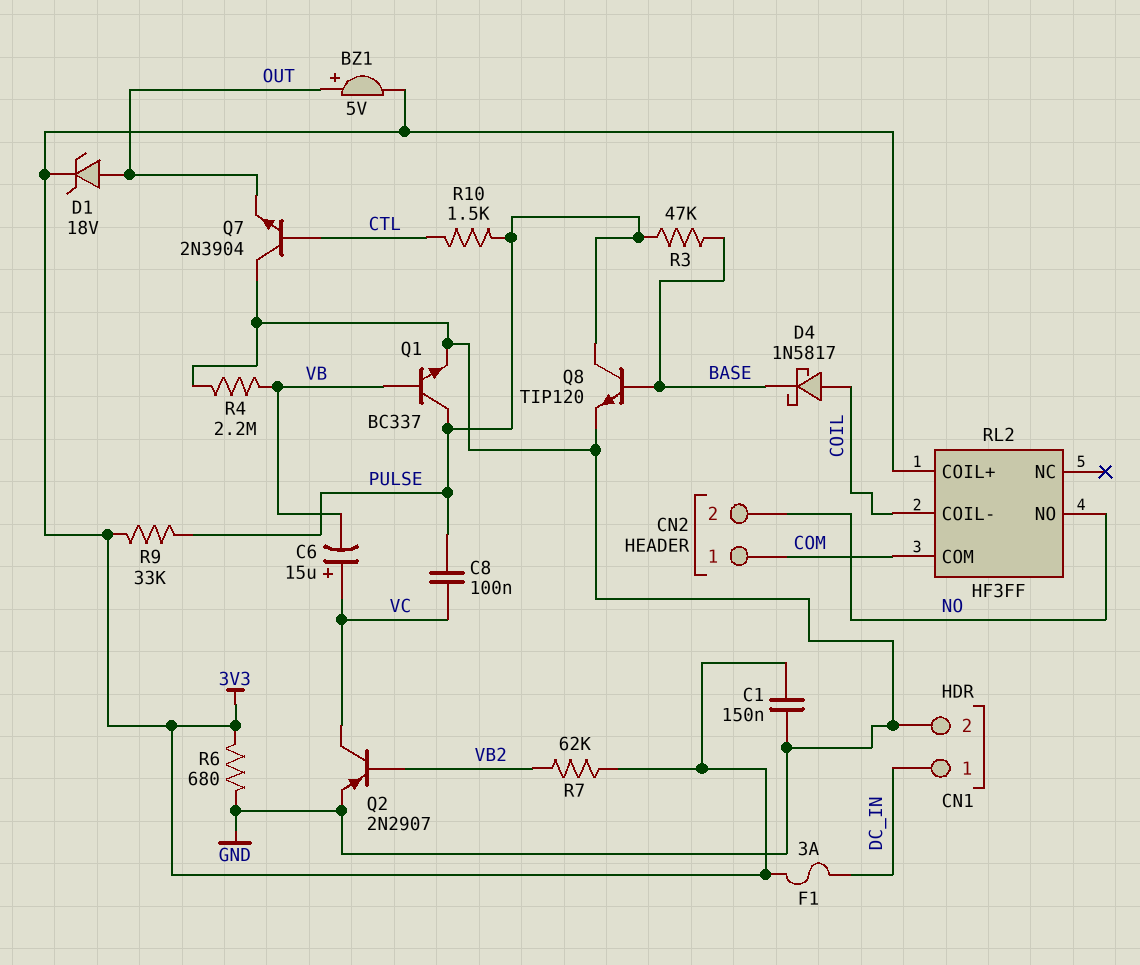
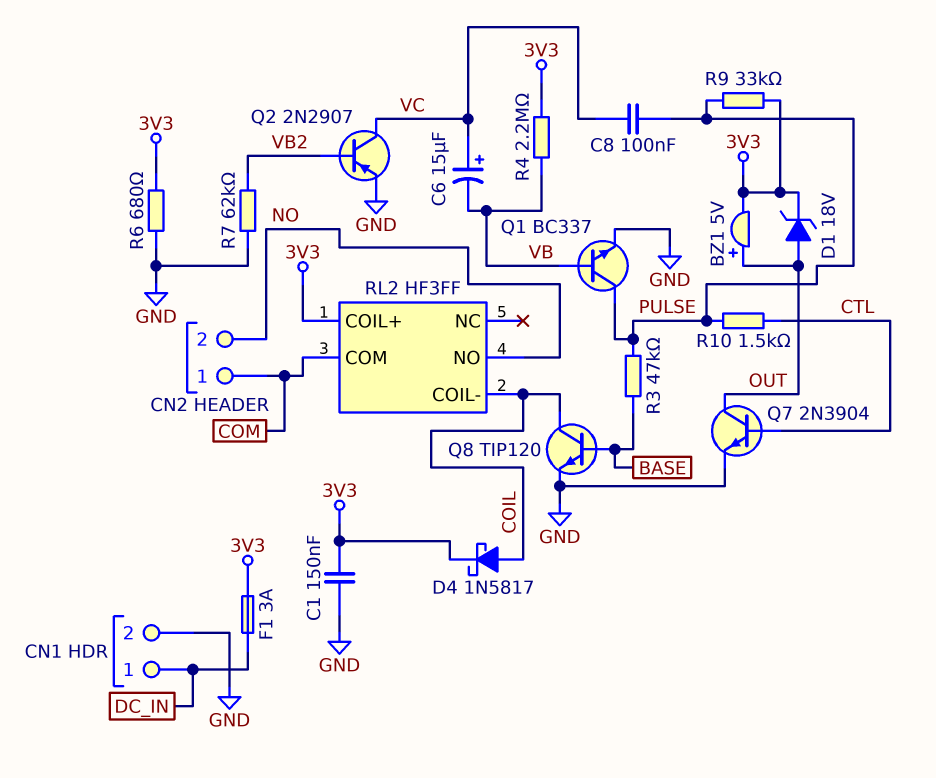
D4: schottky 1N5817 (A COIL, K BASE) -> schottky 1N5817 (A COIL, K 3V3)
Q7: NPN 2N3904 (B CTL, C GND, E OUT) -> NPN 2N3904 (B CTL, C OUT, E GND)
Q8: NPN TIP120 (B BASE, C PULSE, E GND) -> NPN TIP120 (B BASE, C COIL, E GND)
R4: 2.2M (GND, VB) -> 2.2M (3V3, VB)
R7: 62k (3V3, VB2) -> 62k (GND, VB2)

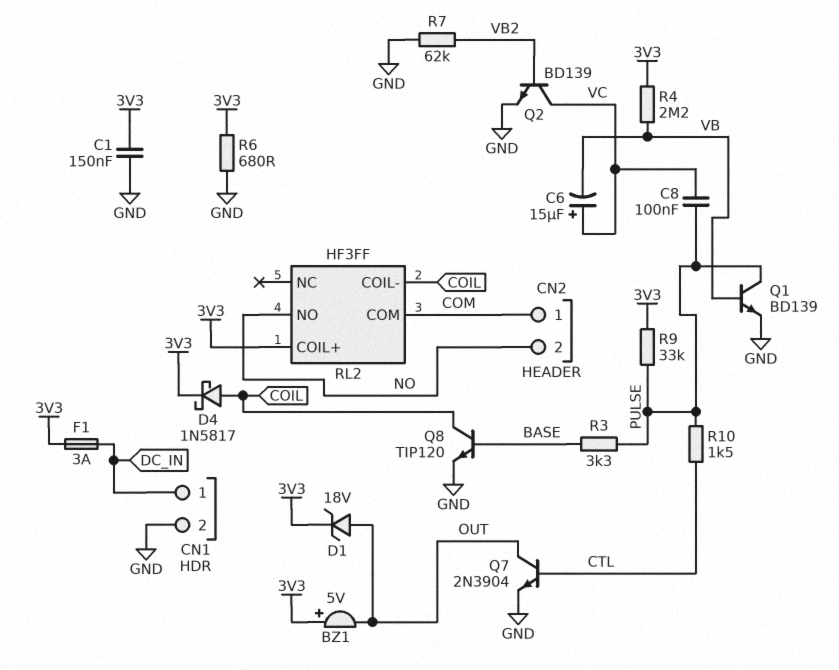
BZ1: buzzer 5V (plus OUT, minus 3V3) -> buzzer 5V (plus 3V3, minus OUT)
Q1: NPN BC337 (B VB, C PULSE, E GND) -> NPN BD139 (B VB, C PULSE, E GND)
Q2: PNP 2N2907 (B VB2, C VC, E GND) -> NPN BD139 (B VB2, C VC, E GND)
R3: 47k (BASE, PULSE) -> 3.3k (BASE, PULSE)

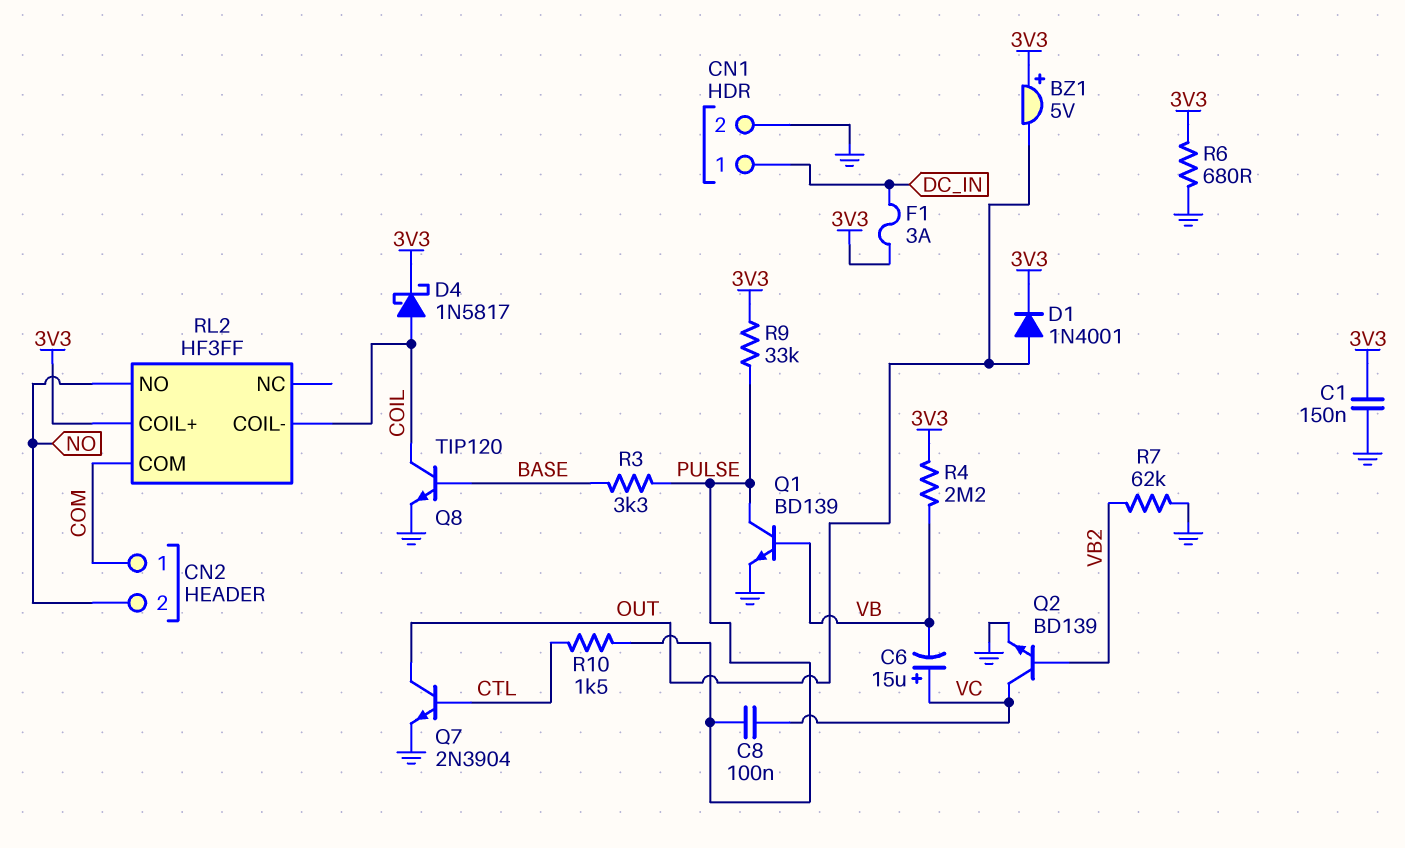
D1: zener 18V (A OUT, K 3V3) -> diode 1N4001 (A OUT, K 3V3)

